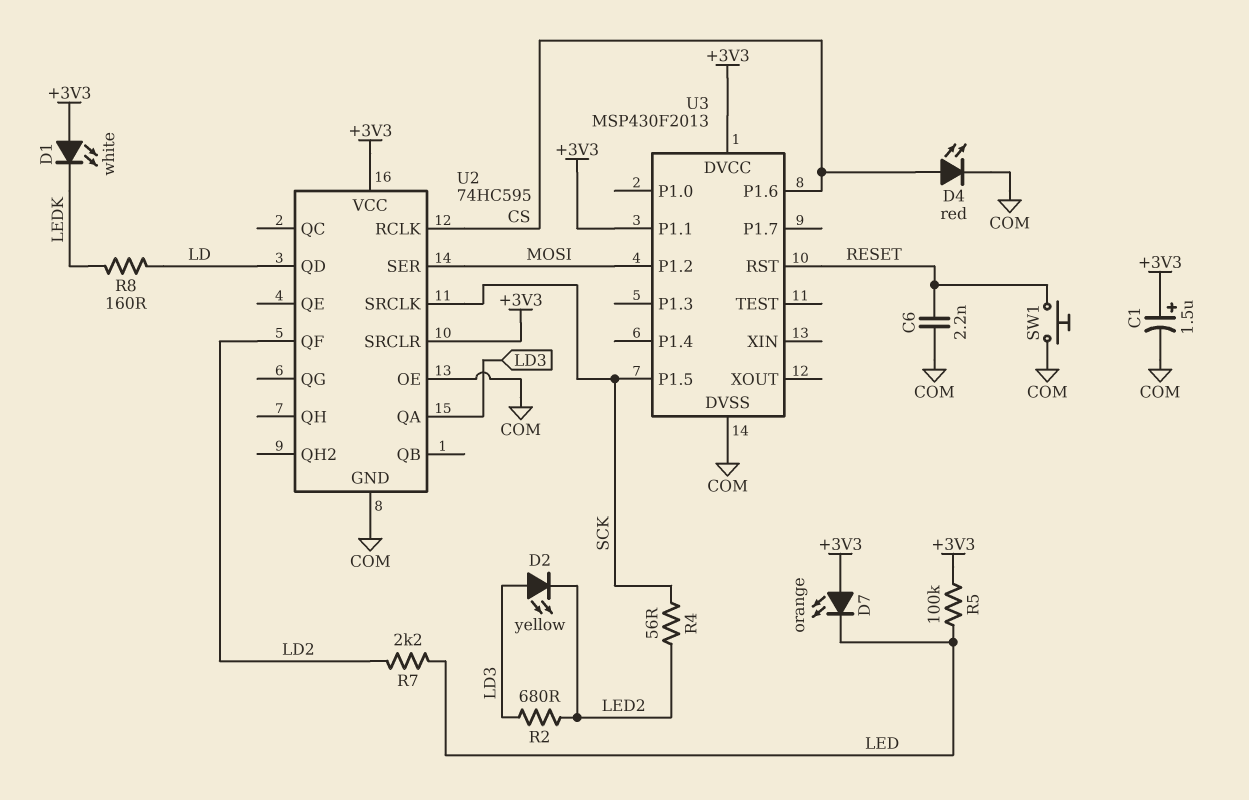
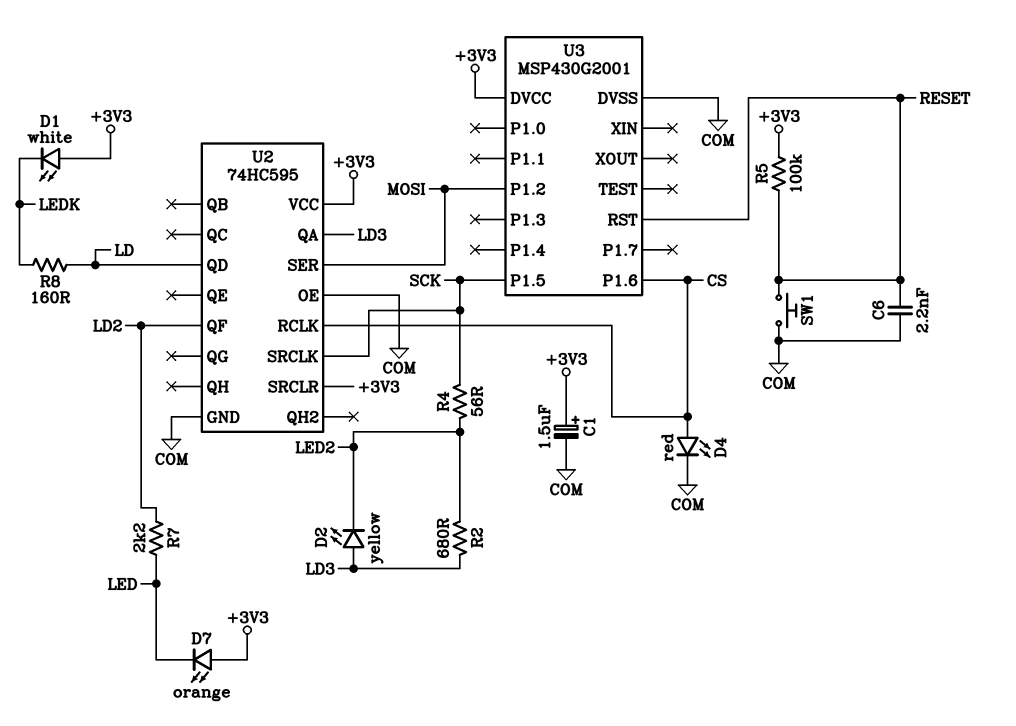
R5: 100k (+3V3, LED) -> 100k (+3V3, RESET)
U3: MSP430F2013 -> MSP430G2001
U3 pin P1.1: +3V3 -> none

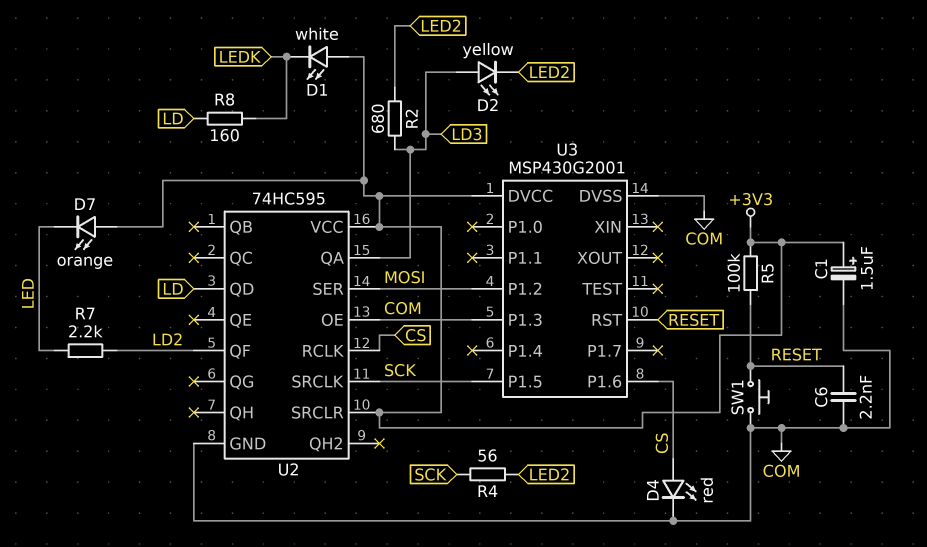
U3 pin P1.3: none -> COM

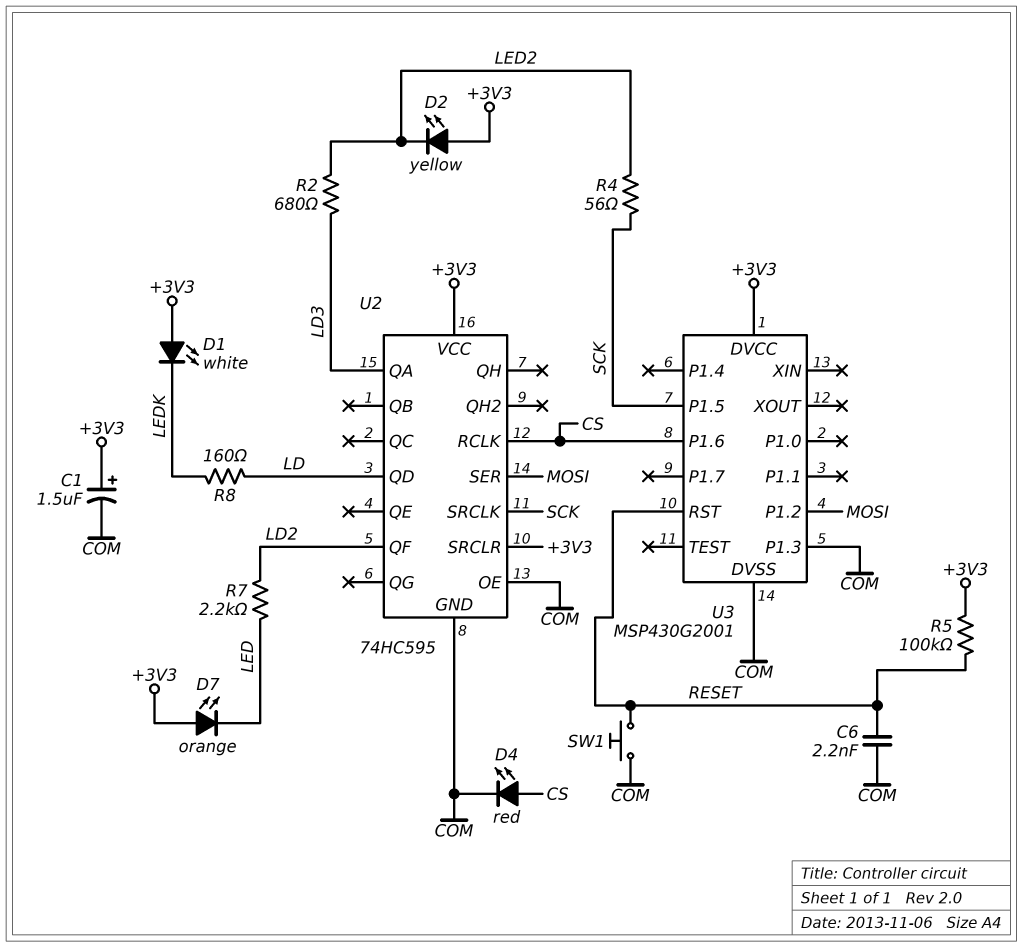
D2: LED yellow (A LD3, K LED2) -> LED yellow (A +3V3, K LED2)

